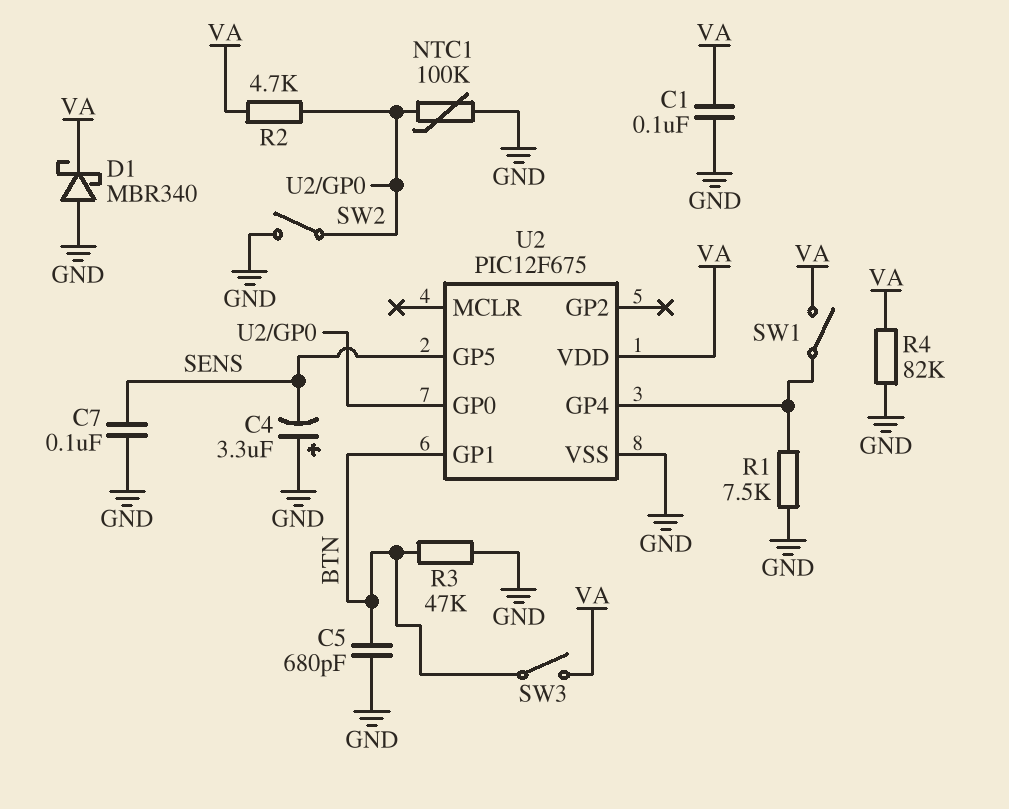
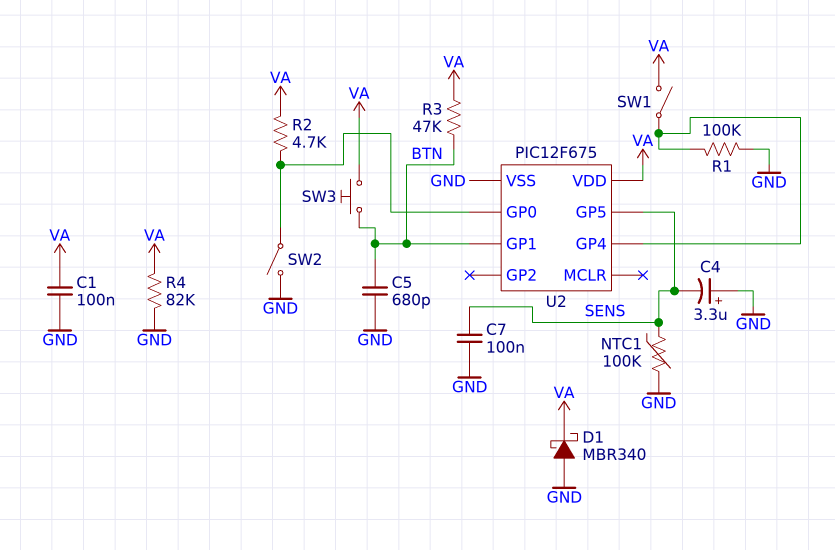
NTC1: 100k (GND, U2/GP0) -> 100k (GND, SENS)
R1: 7.5k (GND, U2/GP4) -> 100k (GND, U2/GP4)
R3: 47k (BTN, GND) -> 47k (BTN, VA)
SW3: switch (BTN, VA) -> button (BTN, VA)

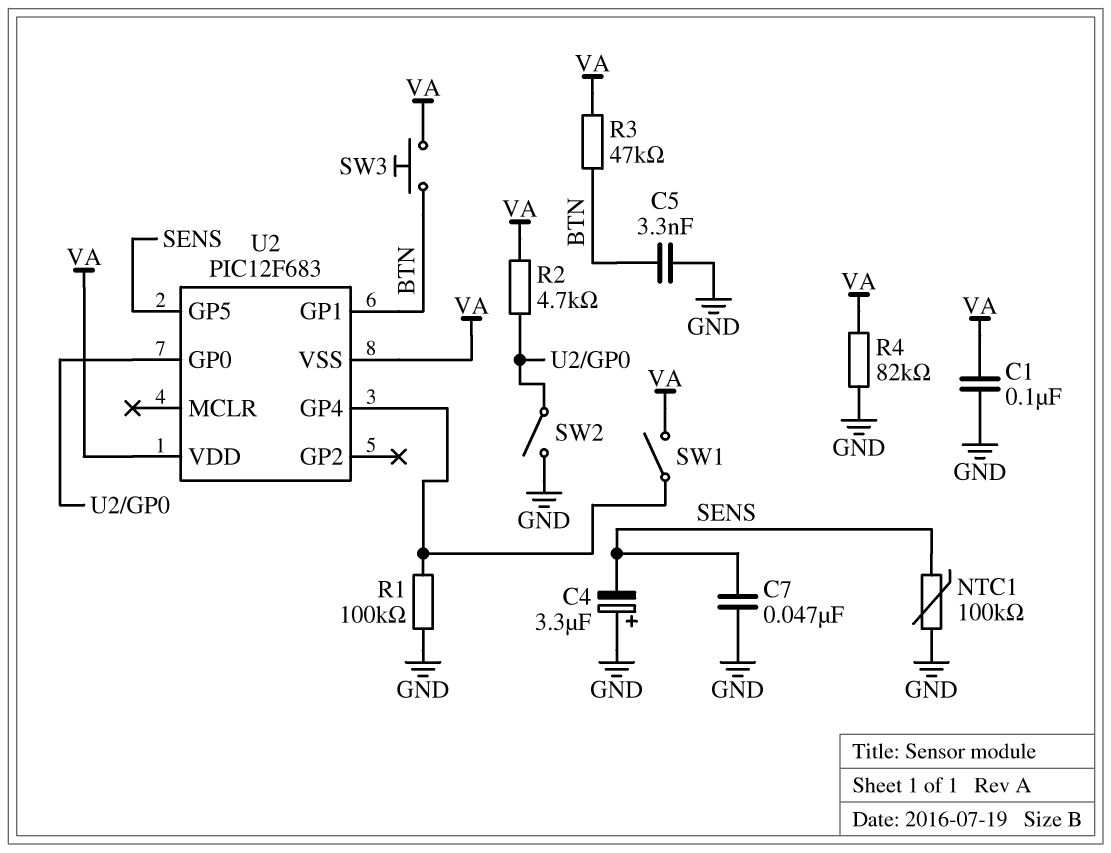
C5: 680pF (BTN, GND) -> 3.3nF (BTN, GND)
C7: 100nF (GND, SENS) -> 47nF (GND, SENS)
D1: schottky MBR340 (A GND, K VA) -> none
U2: PIC12F675 -> PIC12F683
U2 pin VSS: GND -> VA

